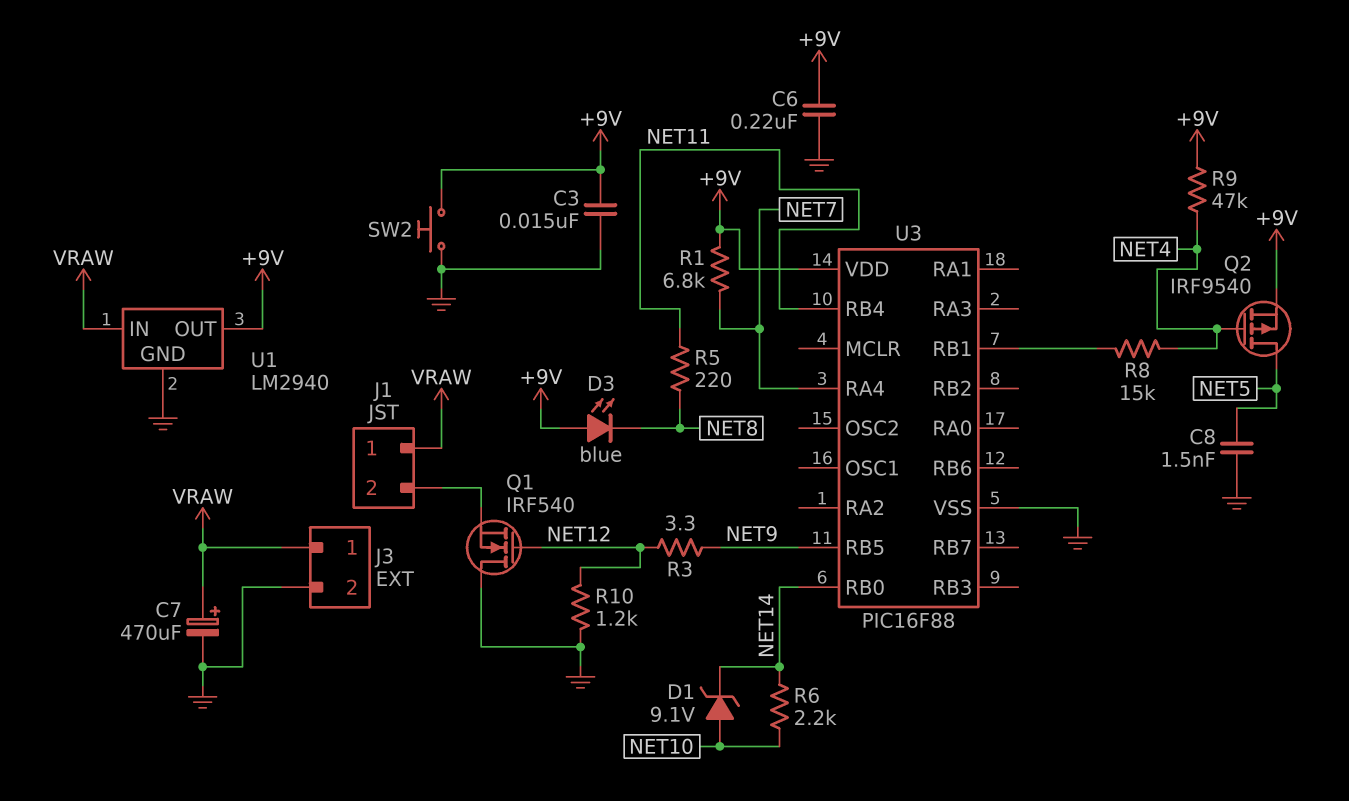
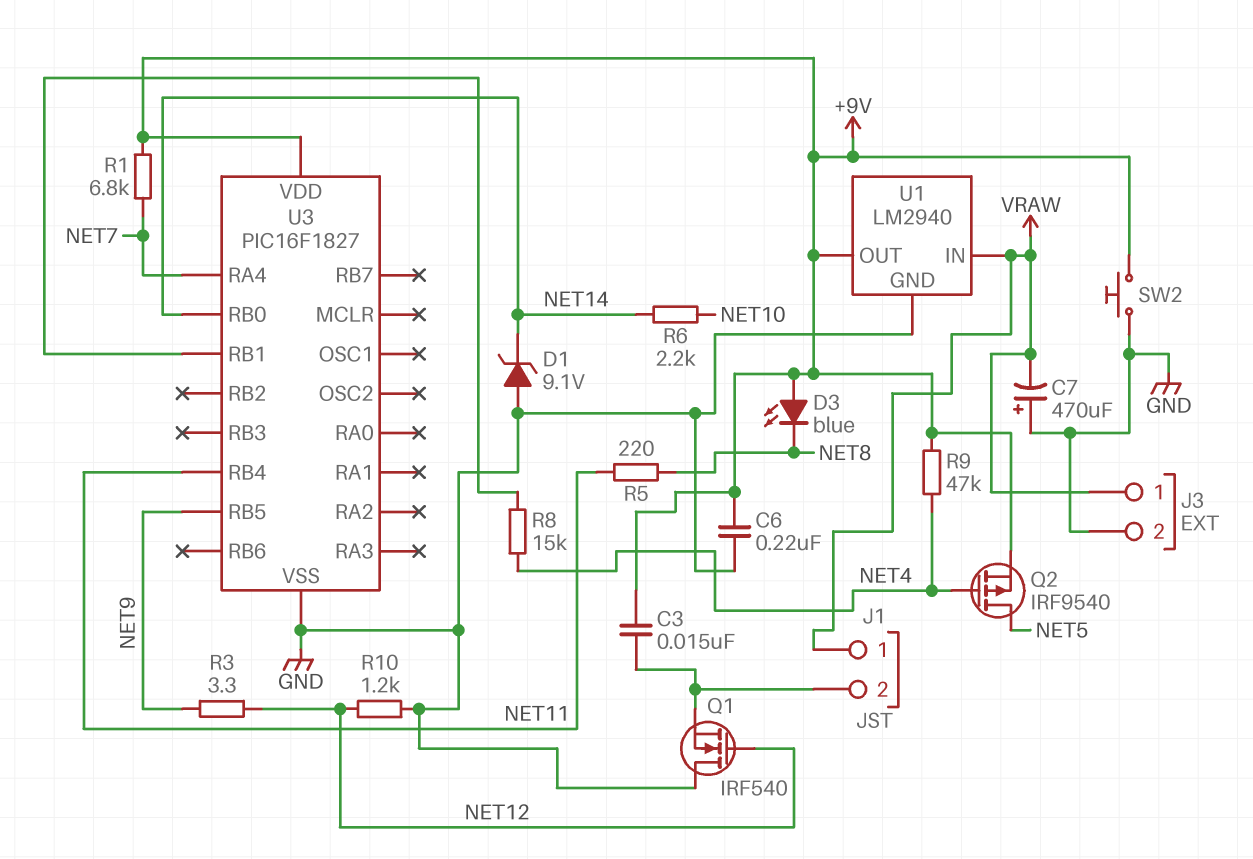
C3: 15nF (+9V, GND) -> 15nF (+9V, J1/2)
C7: 470uF (plus VRAW, minus GND) -> 470uF (plus GND, minus VRAW)
C8: 1.5nF (GND, NET5) -> none
D1: zener 9.1V (A NET10, K NET14) -> zener 9.1V (A GND, K NET14)
U3: PIC16F88 -> PIC16F1827

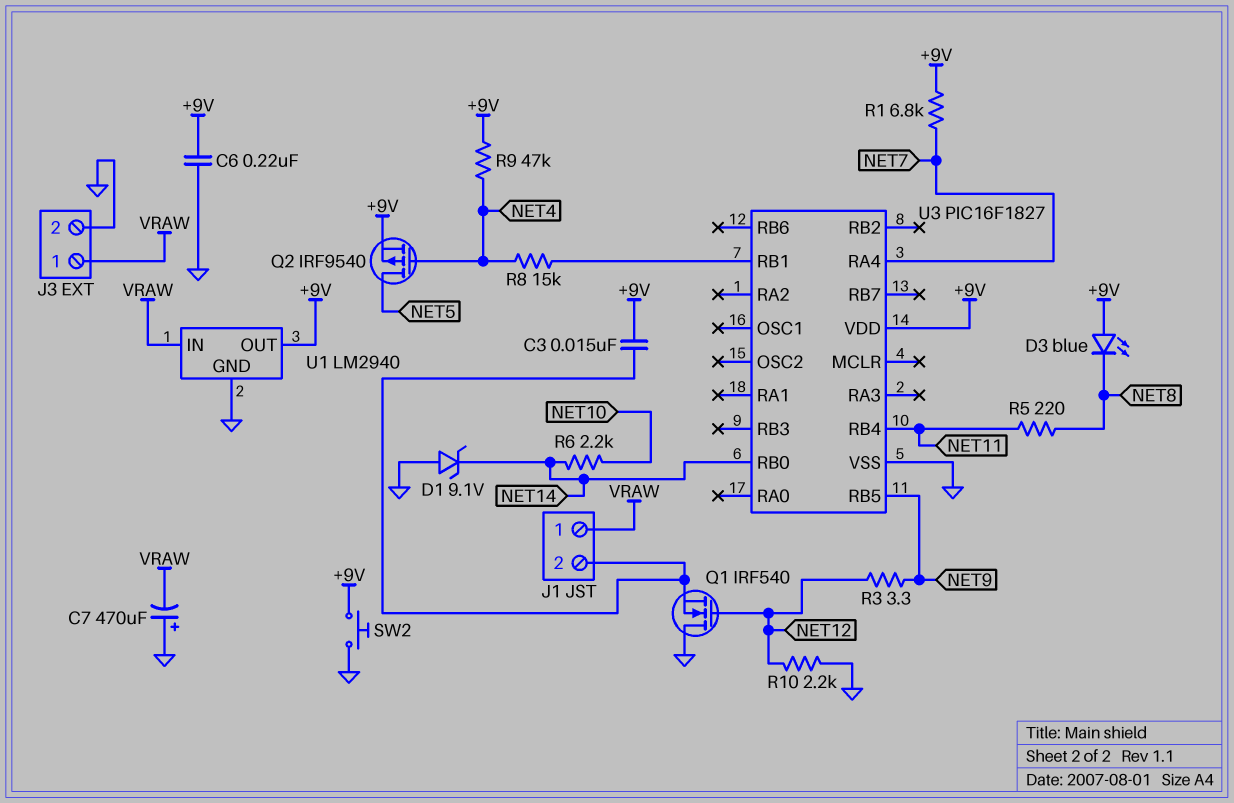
R10: 1.2k (GND, NET12) -> 2.2k (GND, NET12)

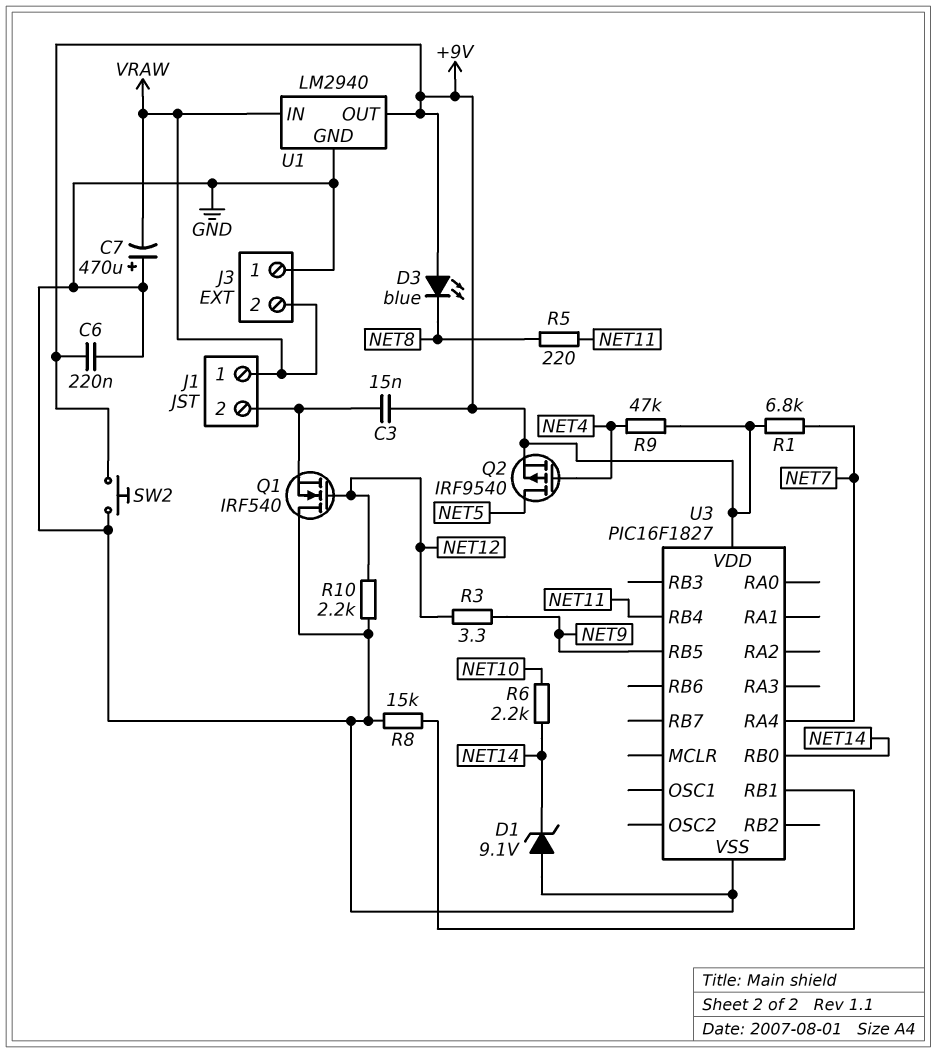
J3 pin 1: VRAW -> GND
J3 pin 2: GND -> VRAW
R8: 15k (NET4, U3/RB1) -> 15k (GND, U3/RB1)

